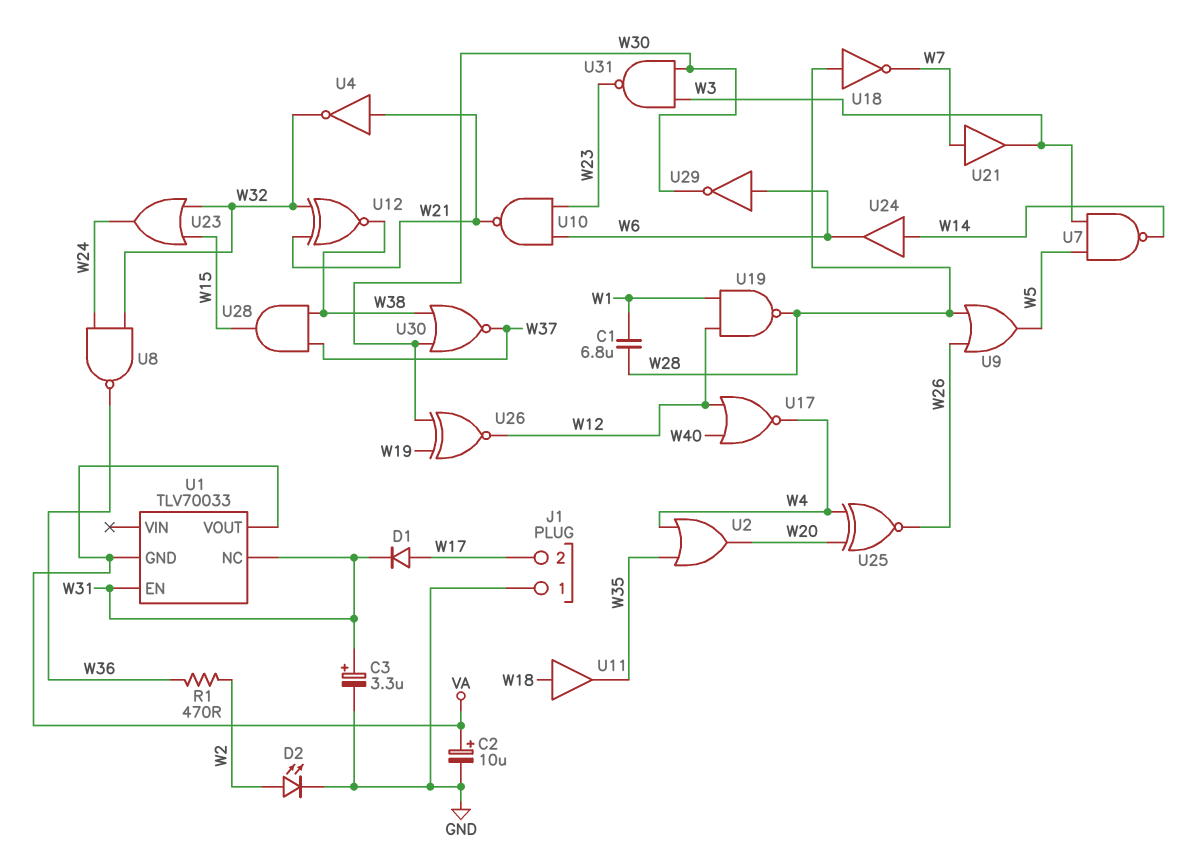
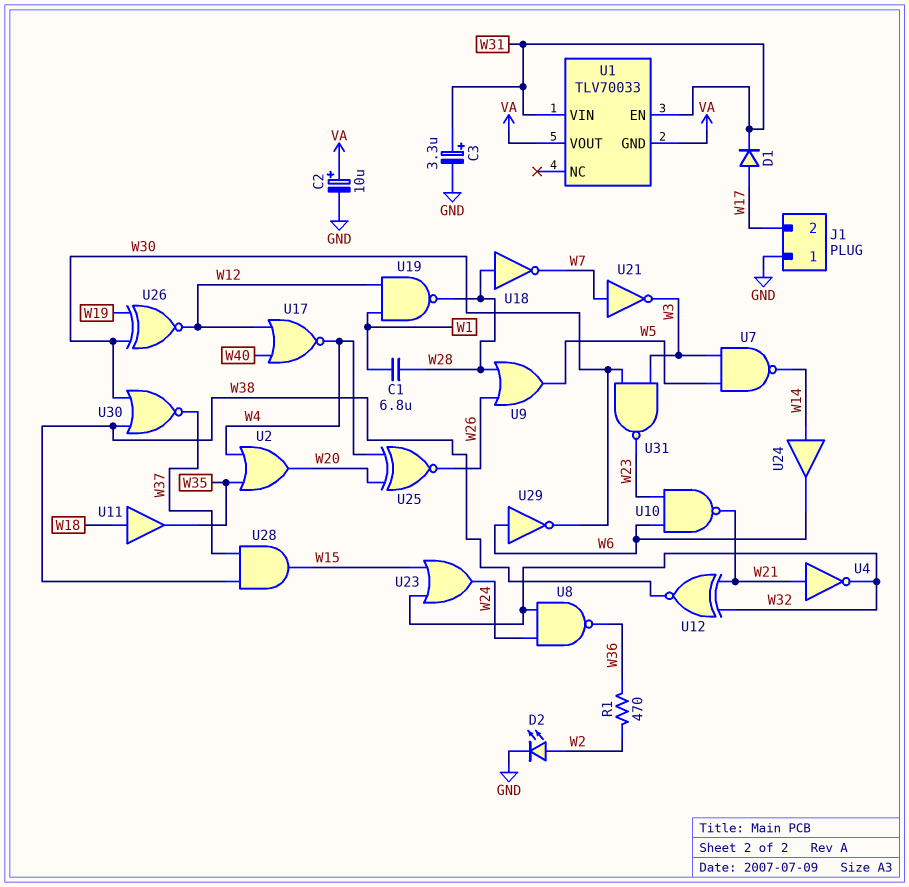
U1 pin NC: W31 -> none
U1 pin VIN: none -> W31
U21: buffer (in W7, out W3) -> NOT (in W7, out W3)

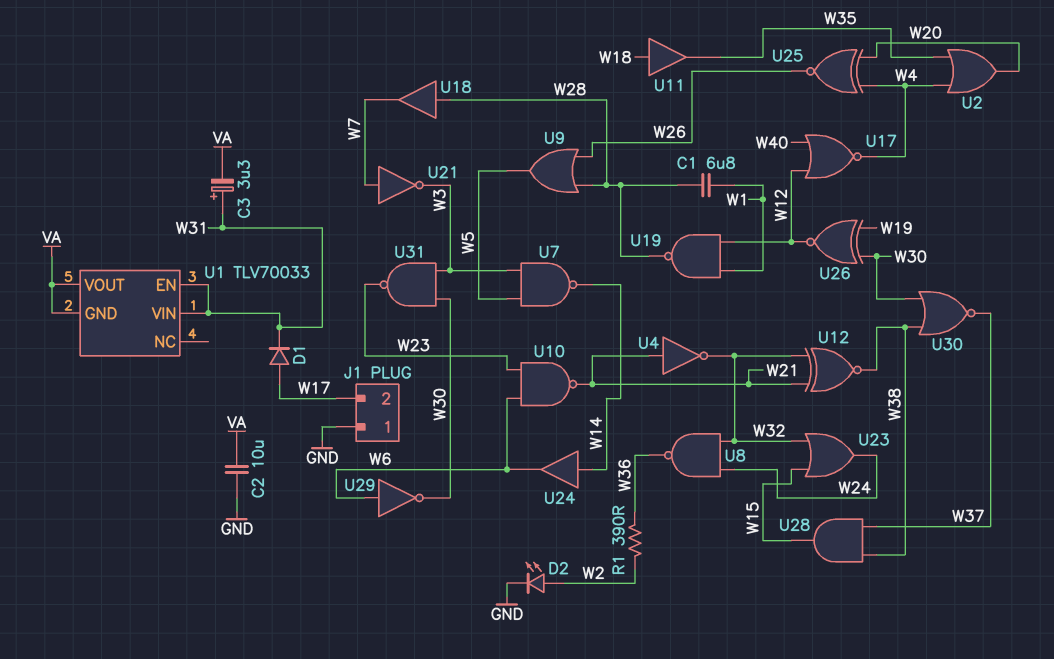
C2: 10uF (plus VA, minus GND) -> 10uF (GND, VA)
C3: 3.3uF (plus W31, minus GND) -> 3.3uF (plus W31, minus VA)
R1: 470 (W2, W36) -> 390 (W2, W36)
U18: NOT (in W28, out W7) -> buffer (in W28, out W7)

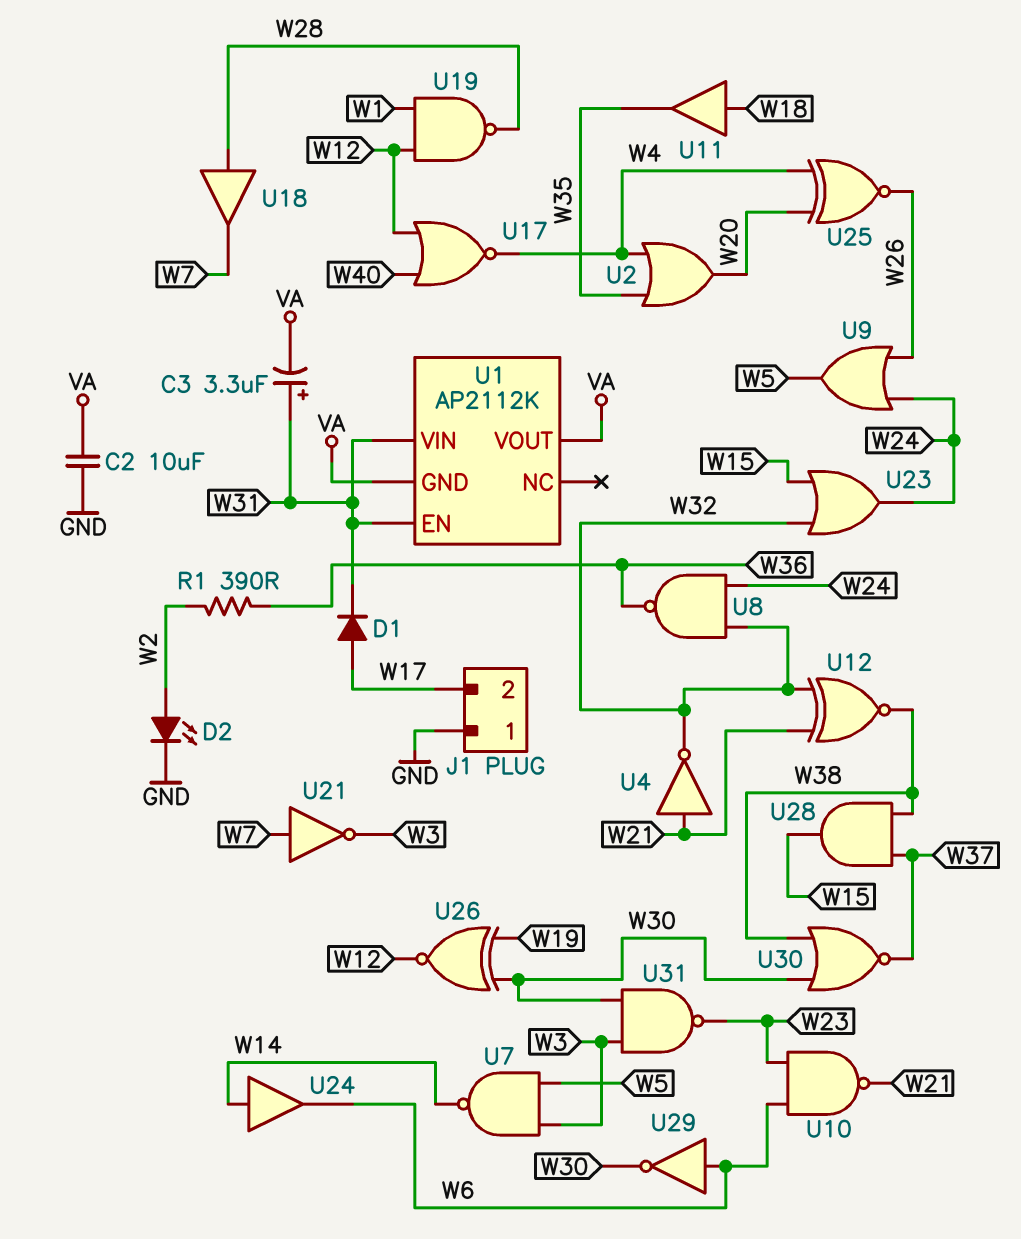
C1: 6.8uF (W1, W28) -> none
U1: TLV70033 -> AP2112K
U9: OR (in W26, in W28, out W5) -> OR (in W24, in W26, out W5)

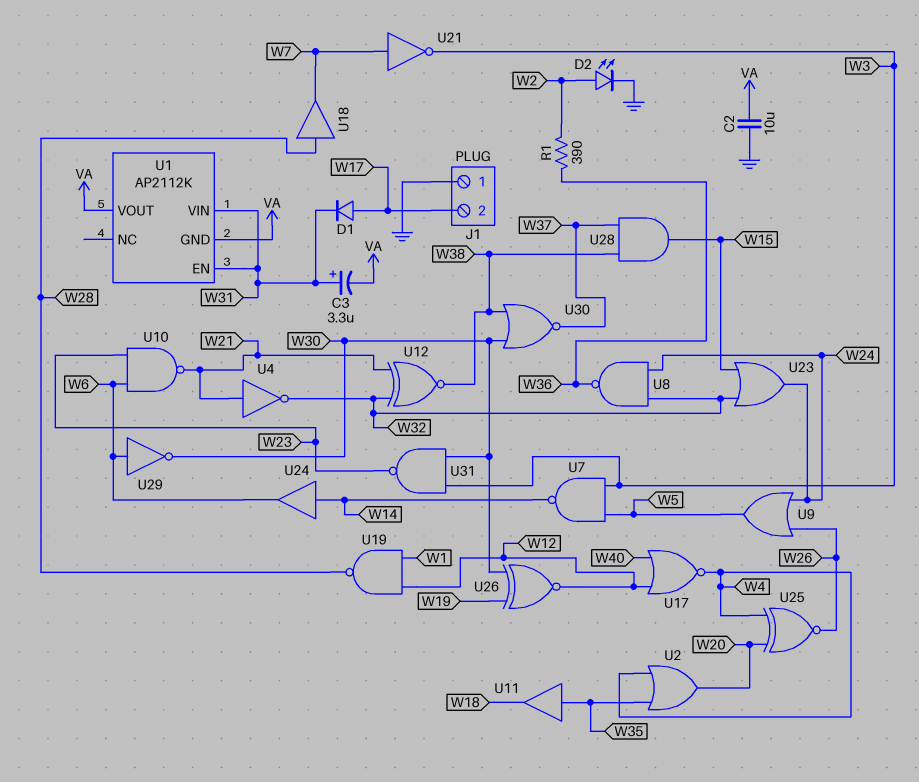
U11: buffer (in W18, out W35) -> buffer (in W35, out W18)

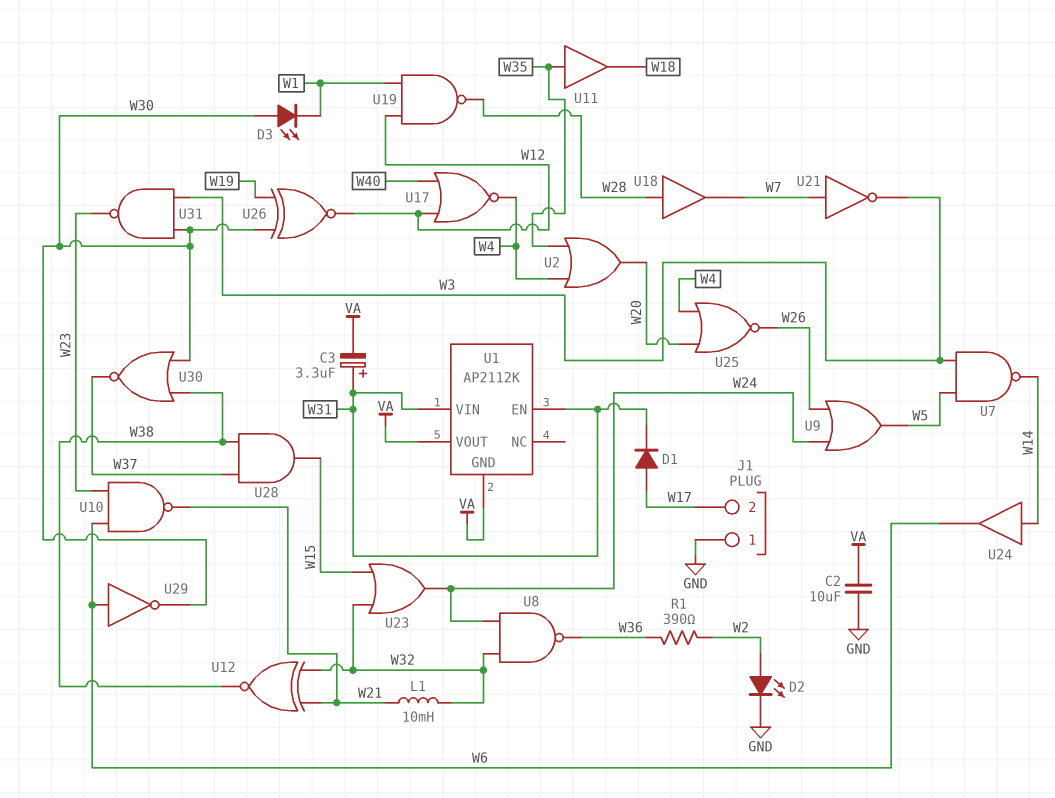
D3: none -> LED (A W30, K W1)
L1: none -> 10mH (W21, W32)
U4: NOT (in W21, out W32) -> none
U25: XNOR (in W4, in W20, out W26) -> NOR (in W4, in W20, out W26)

